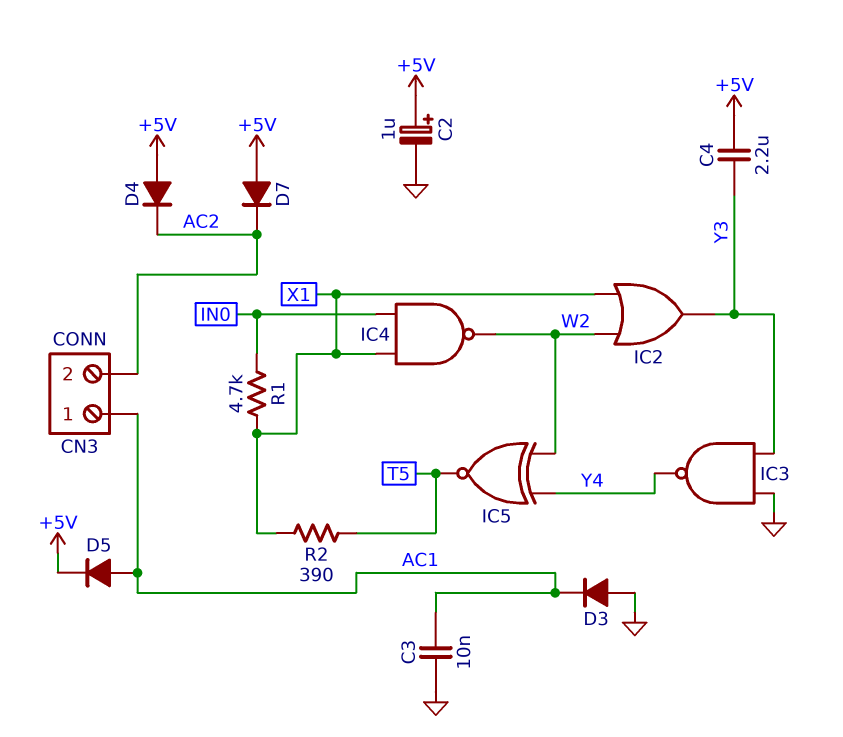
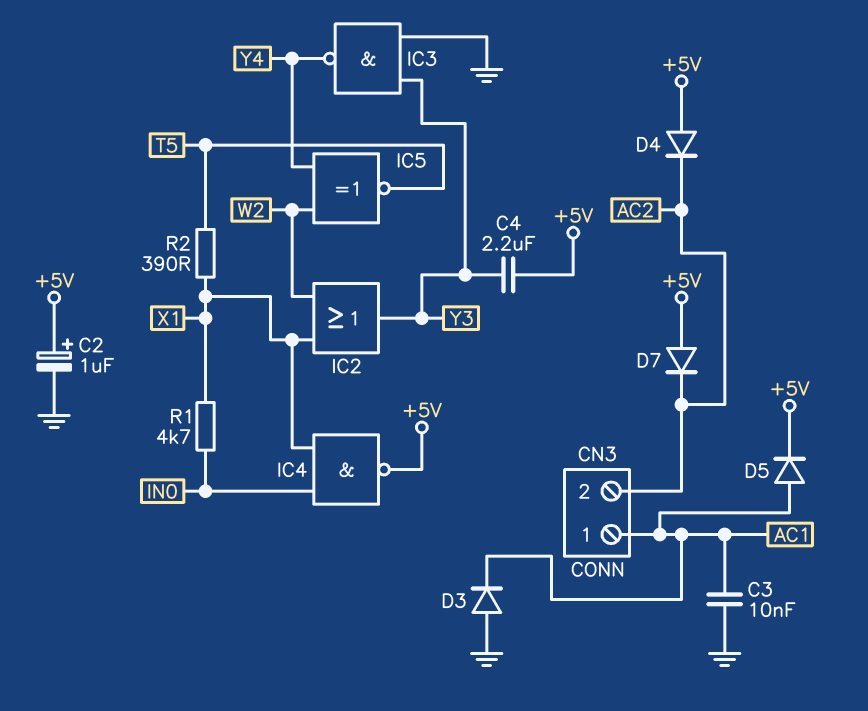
IC4: NAND (in IN0, in X1, out W2) -> NAND (in IN0, in X1, out +5V)

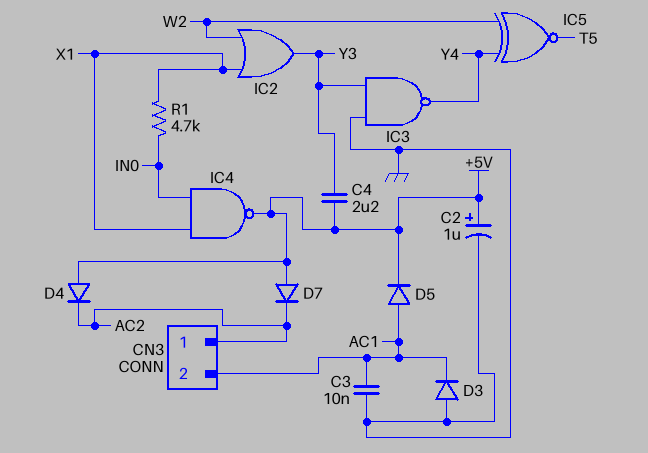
CN3 pin 1: AC1 -> AC2
CN3 pin 2: AC2 -> AC1
R2: 390 (T5, X1) -> none

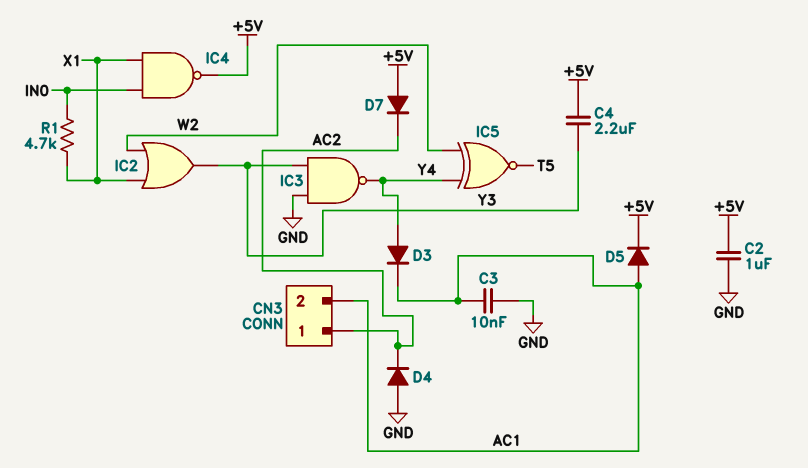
C2: 1uF (plus +5V, minus GND) -> 1uF (+5V, GND)
D3: diode (A GND, K AC1) -> diode (A Y4, K AC1)
D4: diode (A +5V, K AC2) -> diode (A GND, K AC2)

